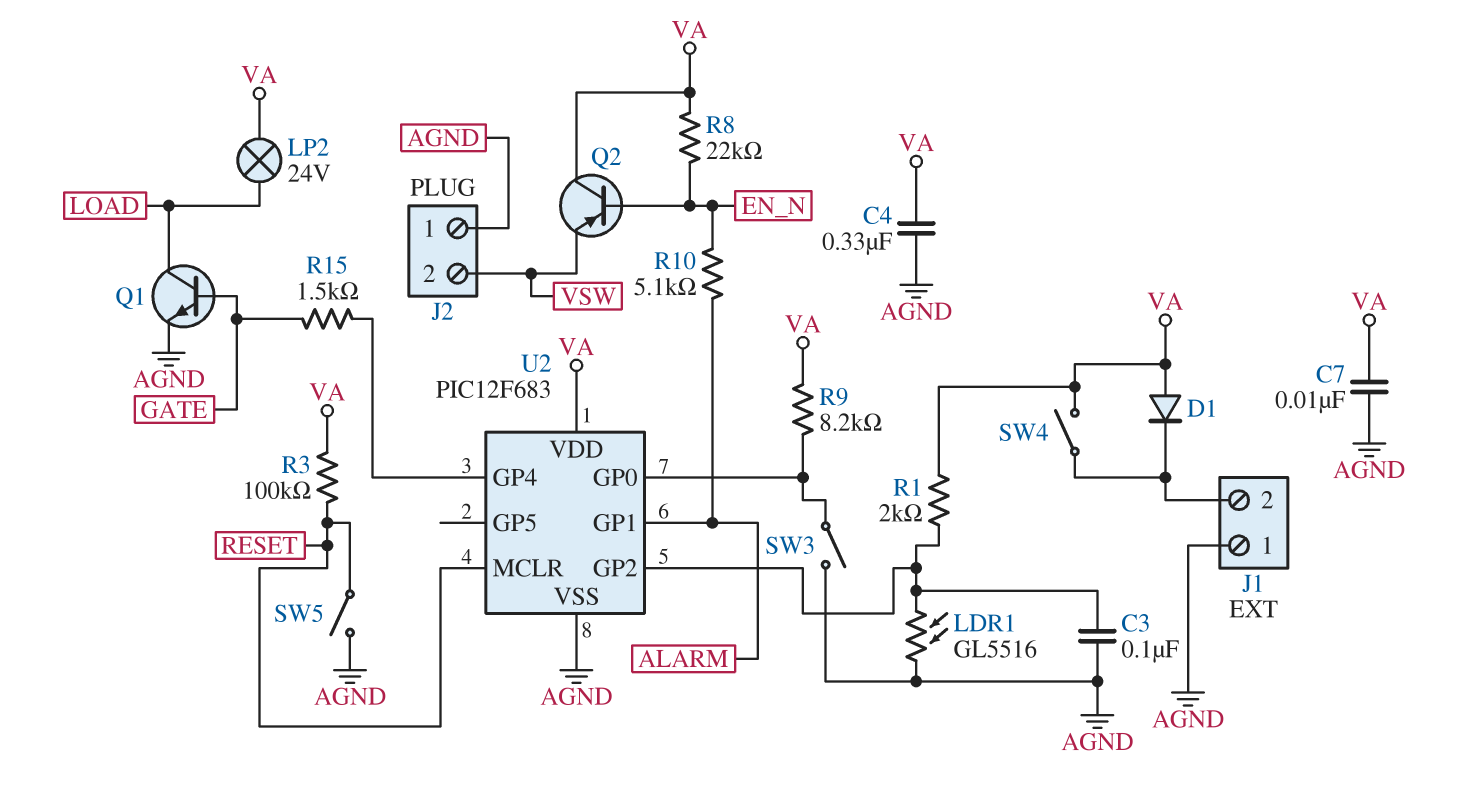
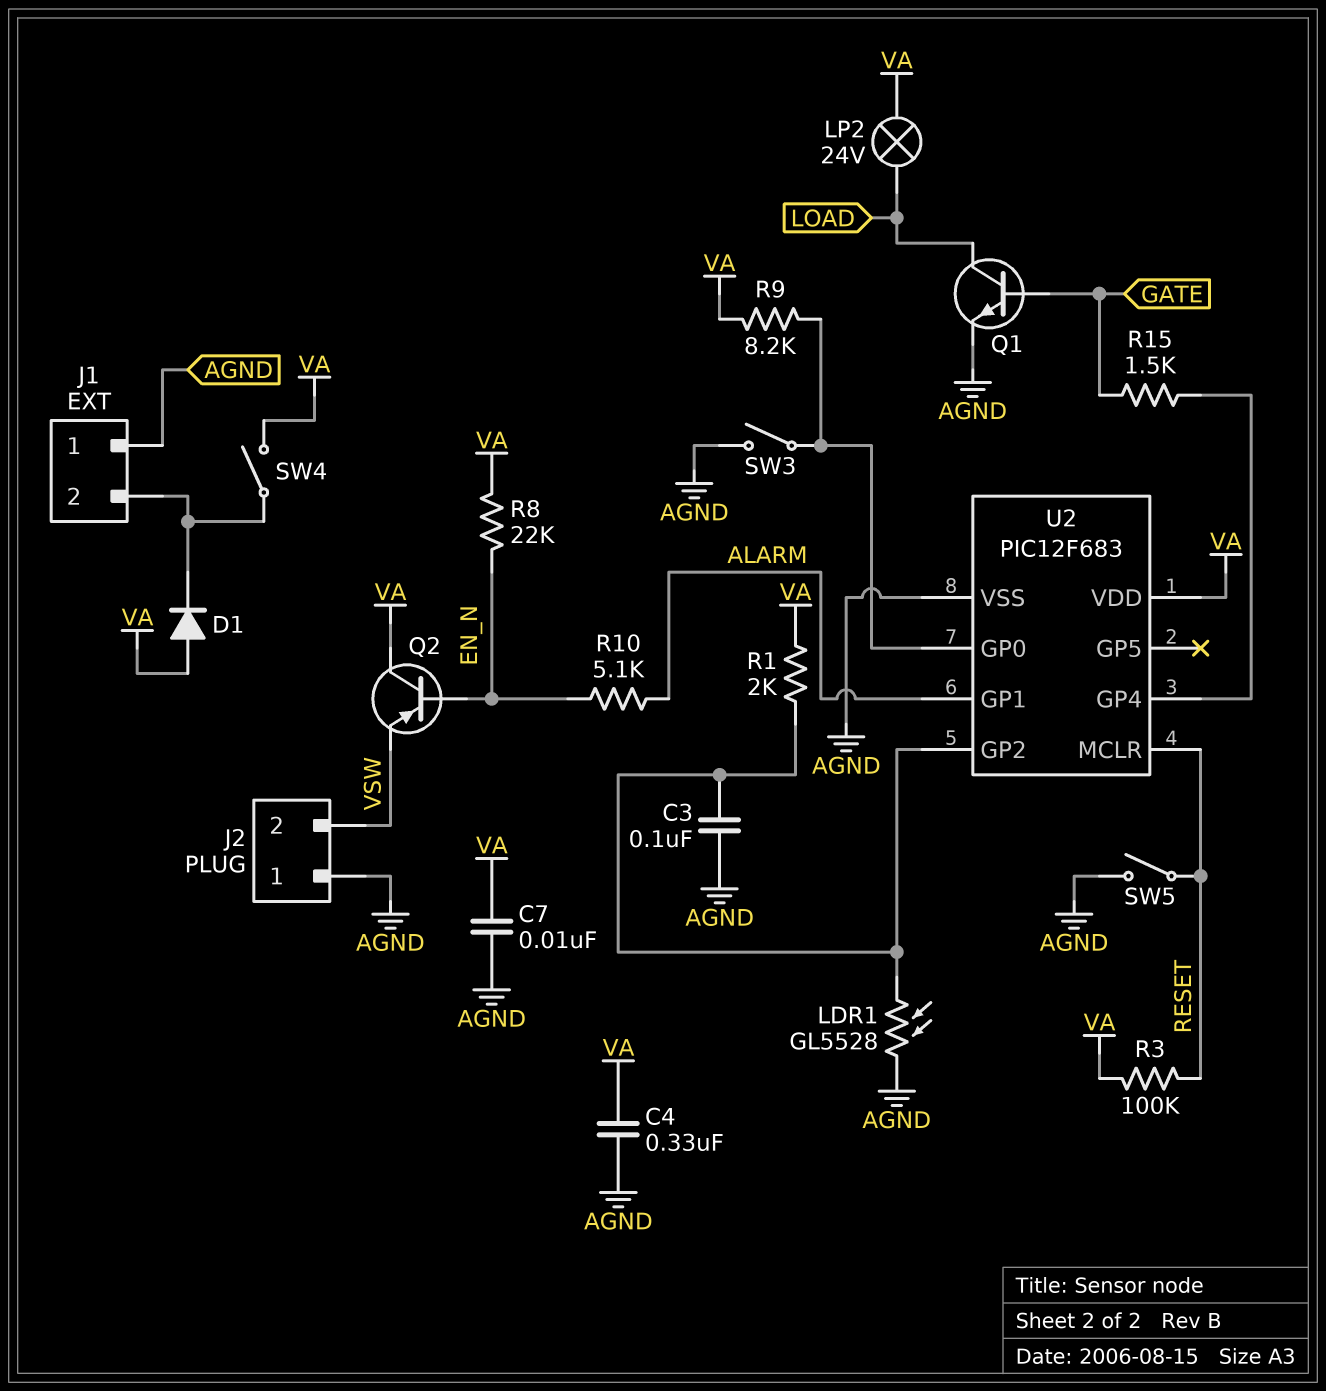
LDR1: GL5516 (AGND, U2/GP2) -> GL5528 (AGND, U2/GP2)

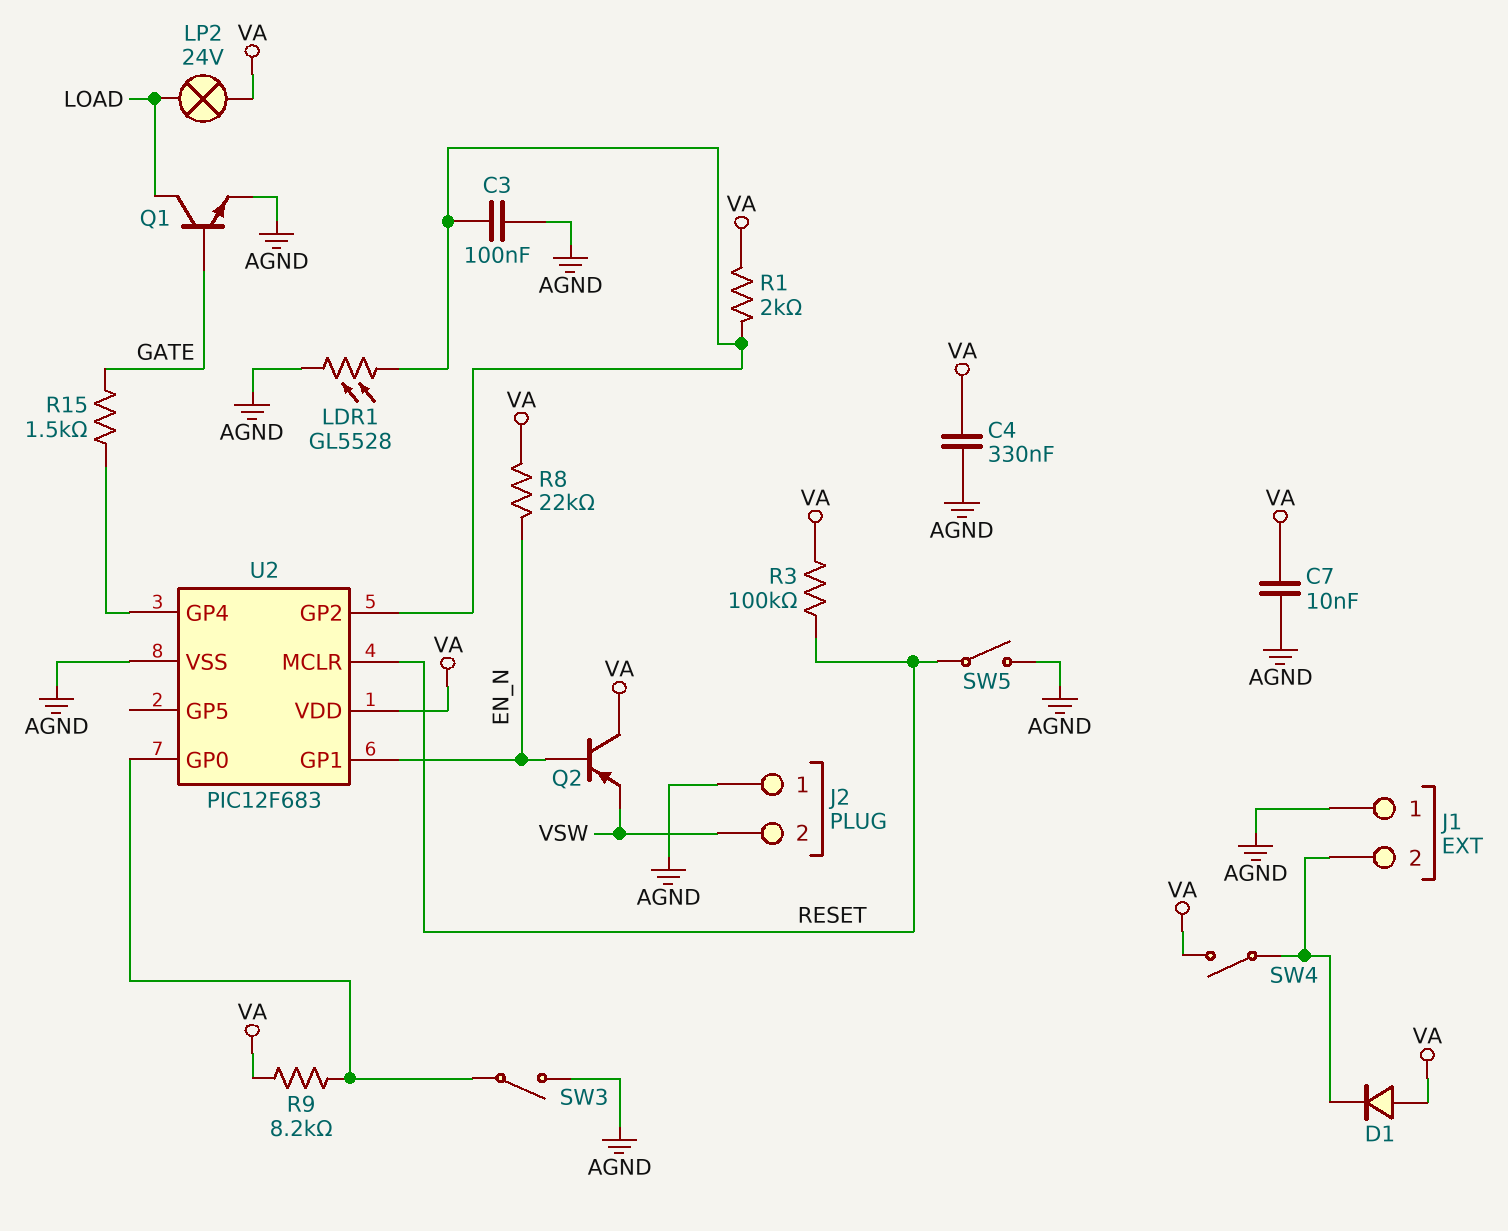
R10: 5.1k (ALARM, EN_N) -> none
U2 pin GP1: ALARM -> EN_N

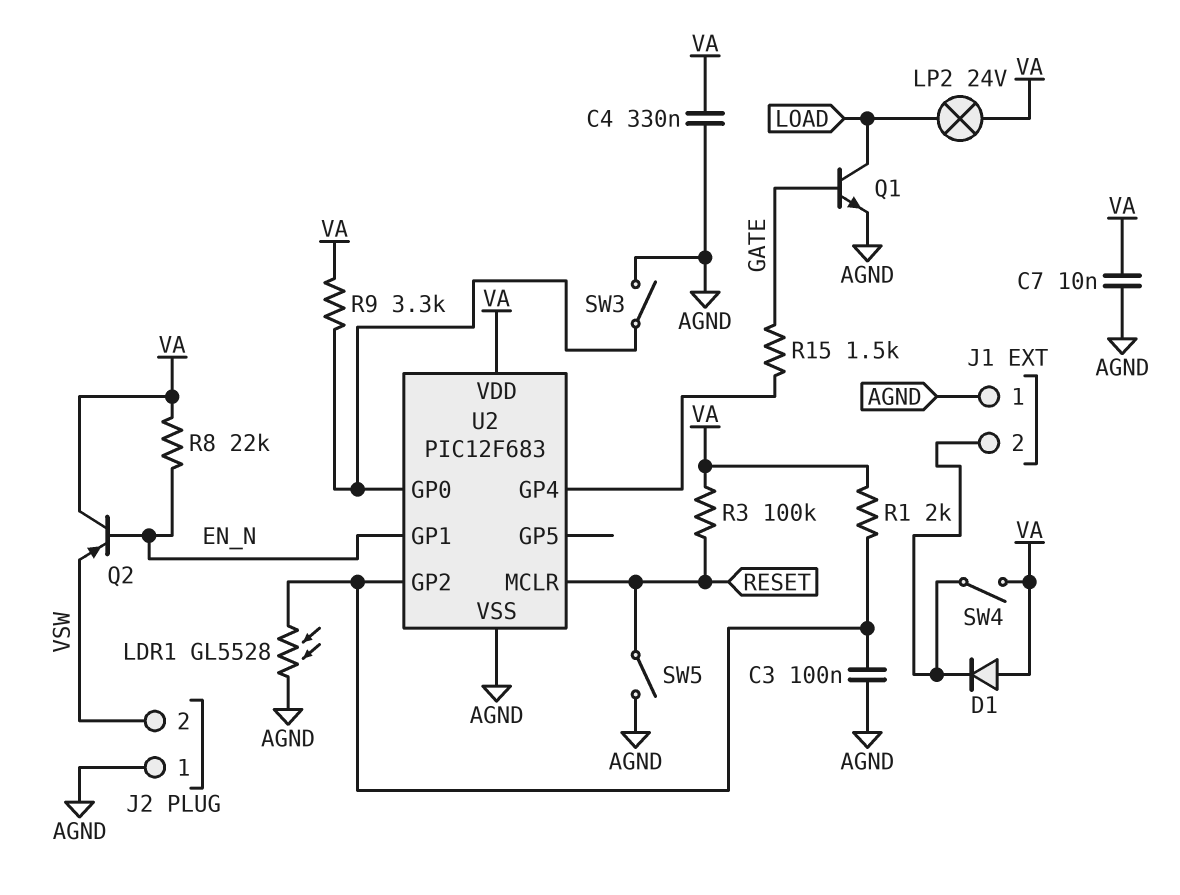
R9: 8.2k (U2/GP0, VA) -> 3.3k (U2/GP0, VA)

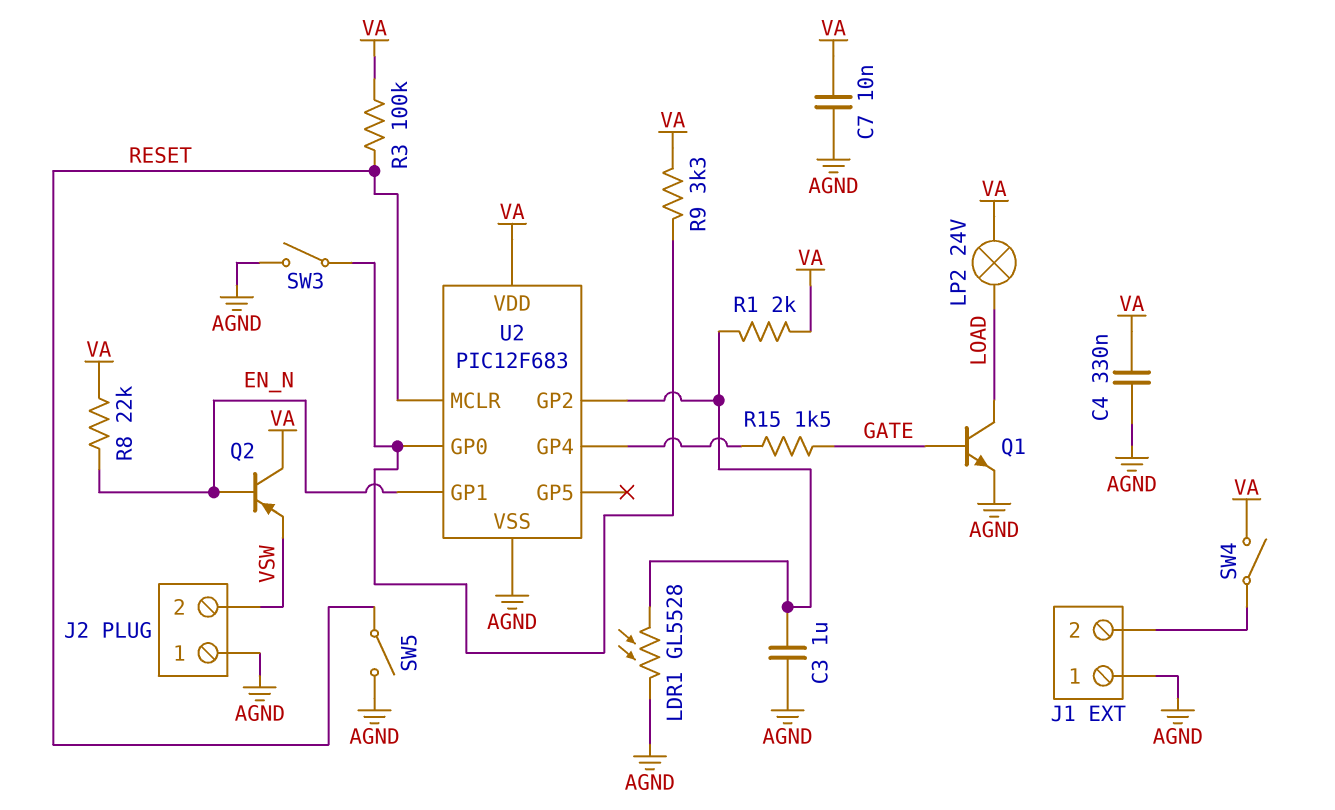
C3: 100nF (AGND, U2/GP2) -> 1uF (AGND, U2/GP2)
D1: diode (A VA, K J1/2) -> none

